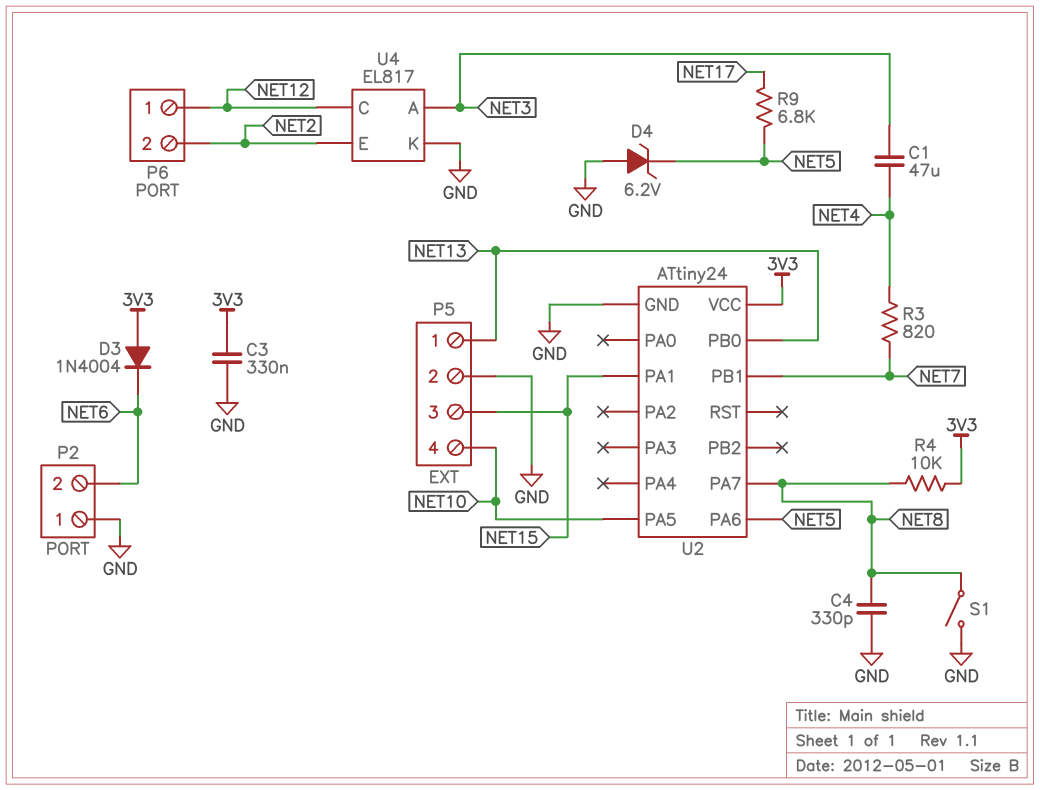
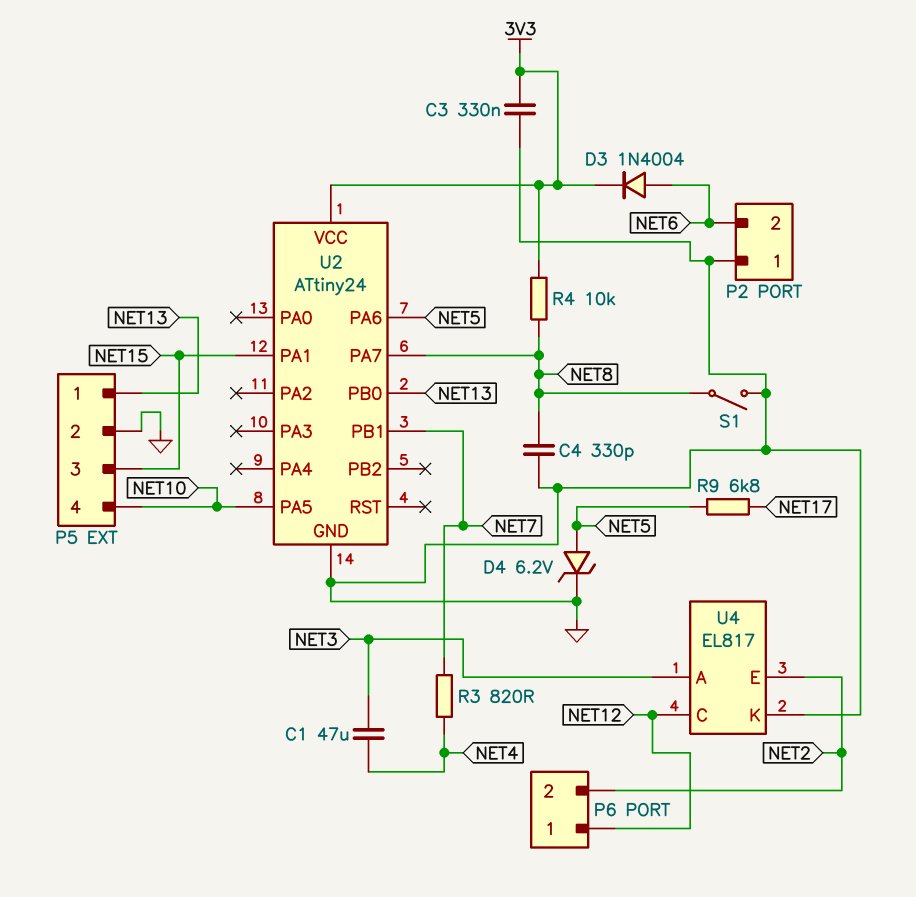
D3: diode 1N4004 (A 3V3, K NET6) -> diode 1N4004 (A NET6, K 3V3)
D4: zener 6.2V (A GND, K NET5) -> zener 6.2V (A NET5, K GND)

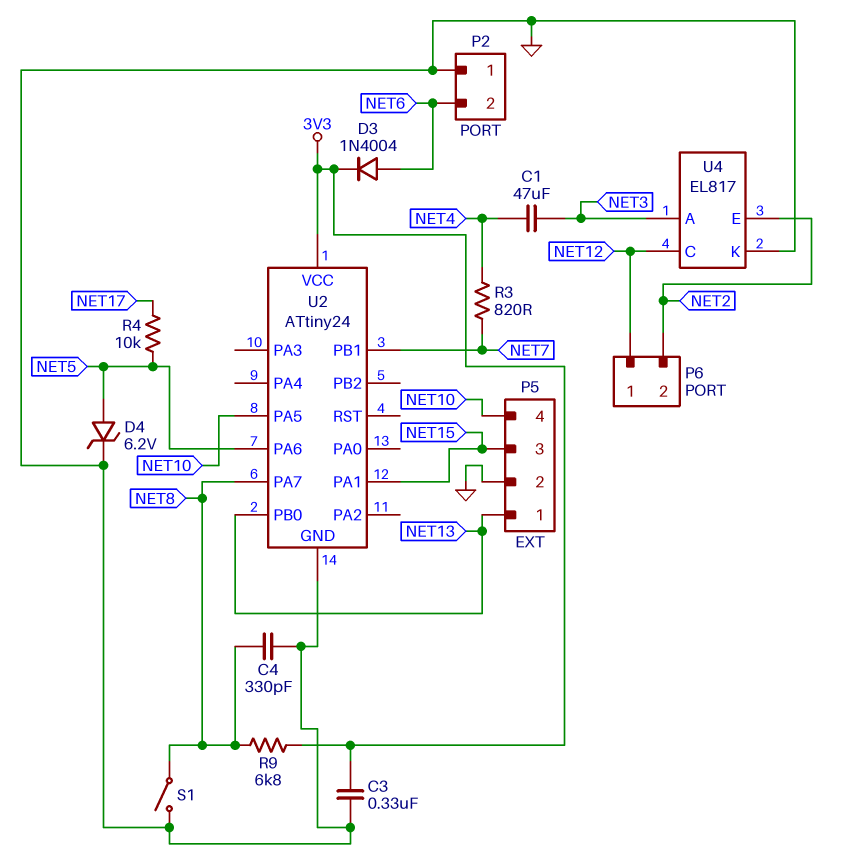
R4: 10k (3V3, NET8) -> 10k (NET5, NET17)
R9: 6.8k (NET5, NET17) -> 6.8k (3V3, NET8)

